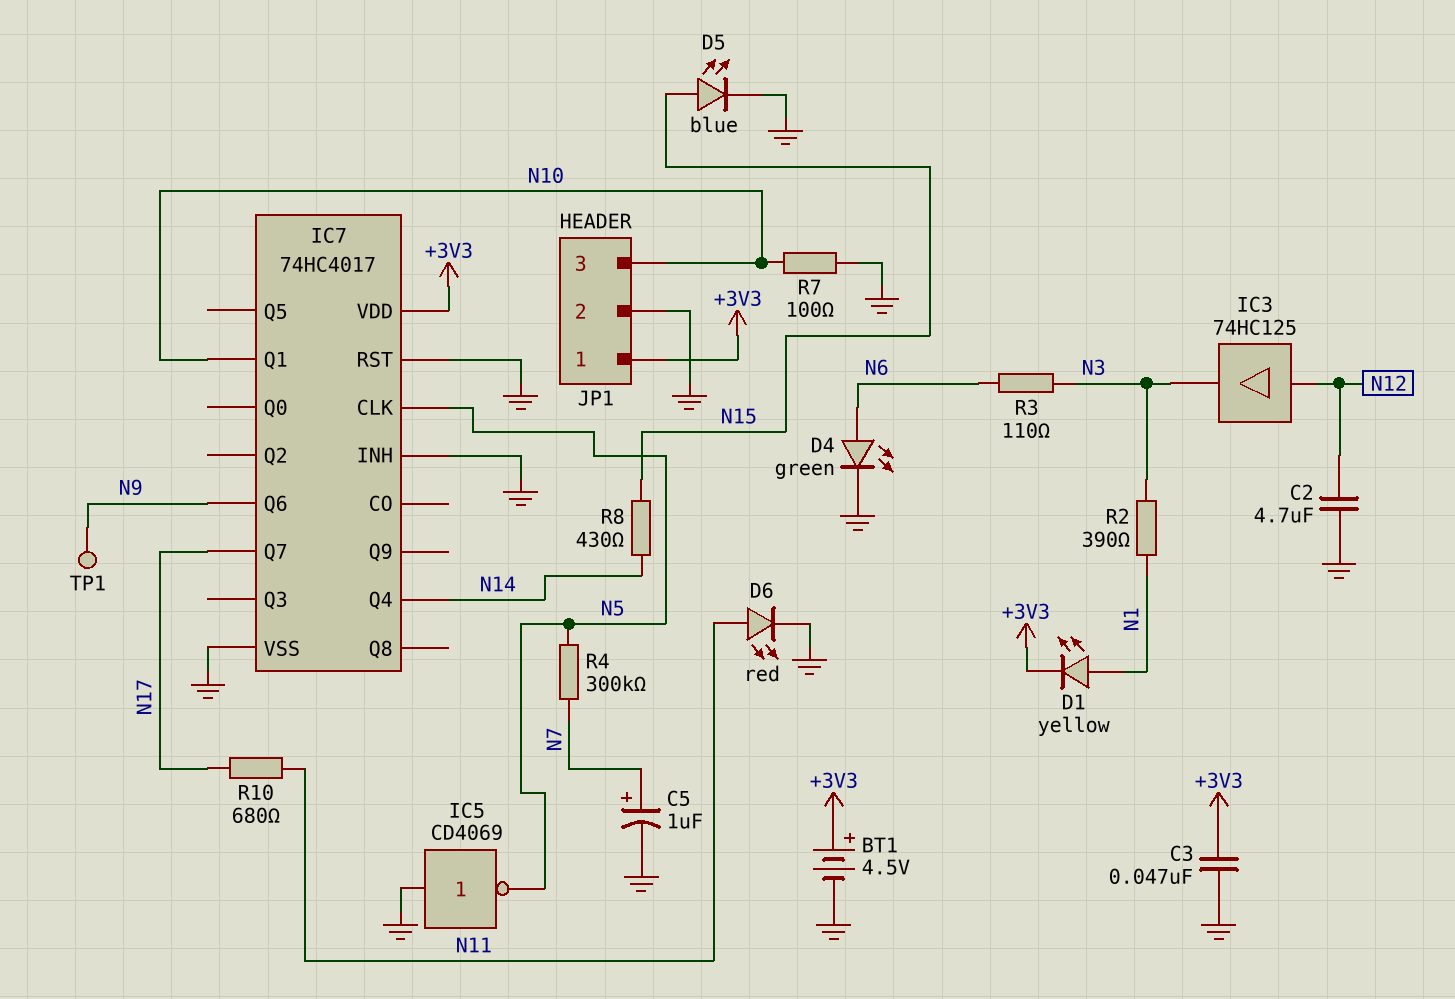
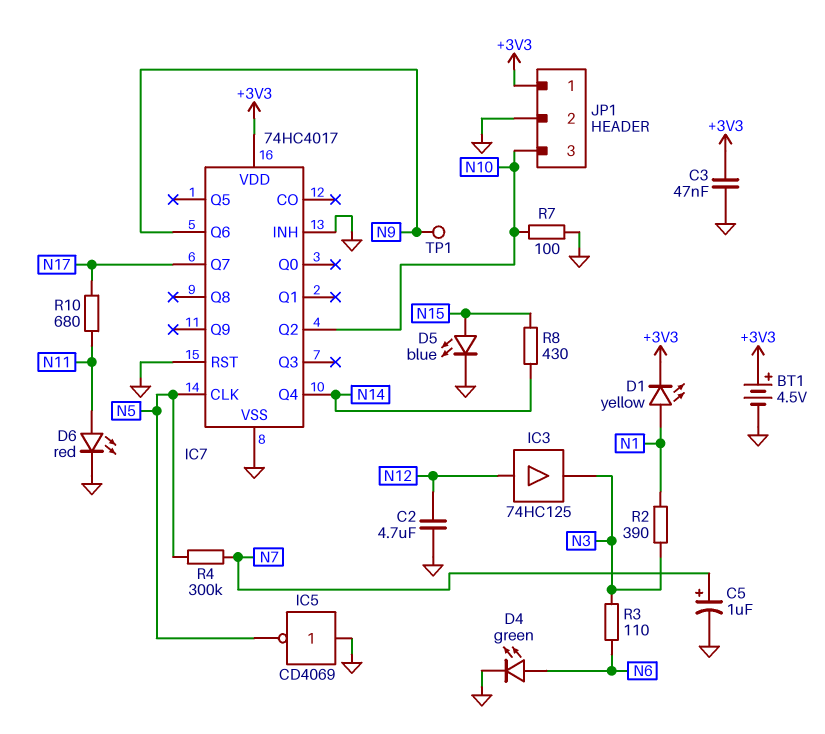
IC7 pin Q1: N10 -> none
IC7 pin Q2: none -> N10

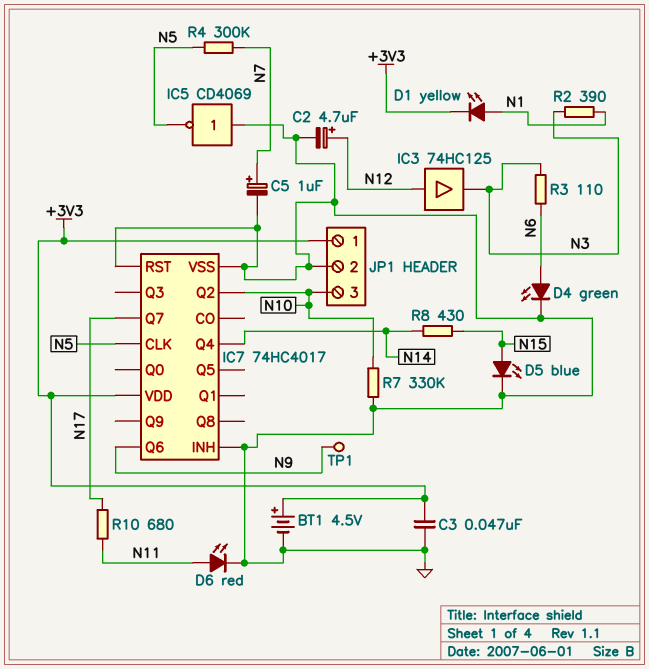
C2: 4.7uF (GND, N12) -> 4.7uF (plus N12, minus GND)
R7: 100 (GND, N10) -> 330k (GND, N10)

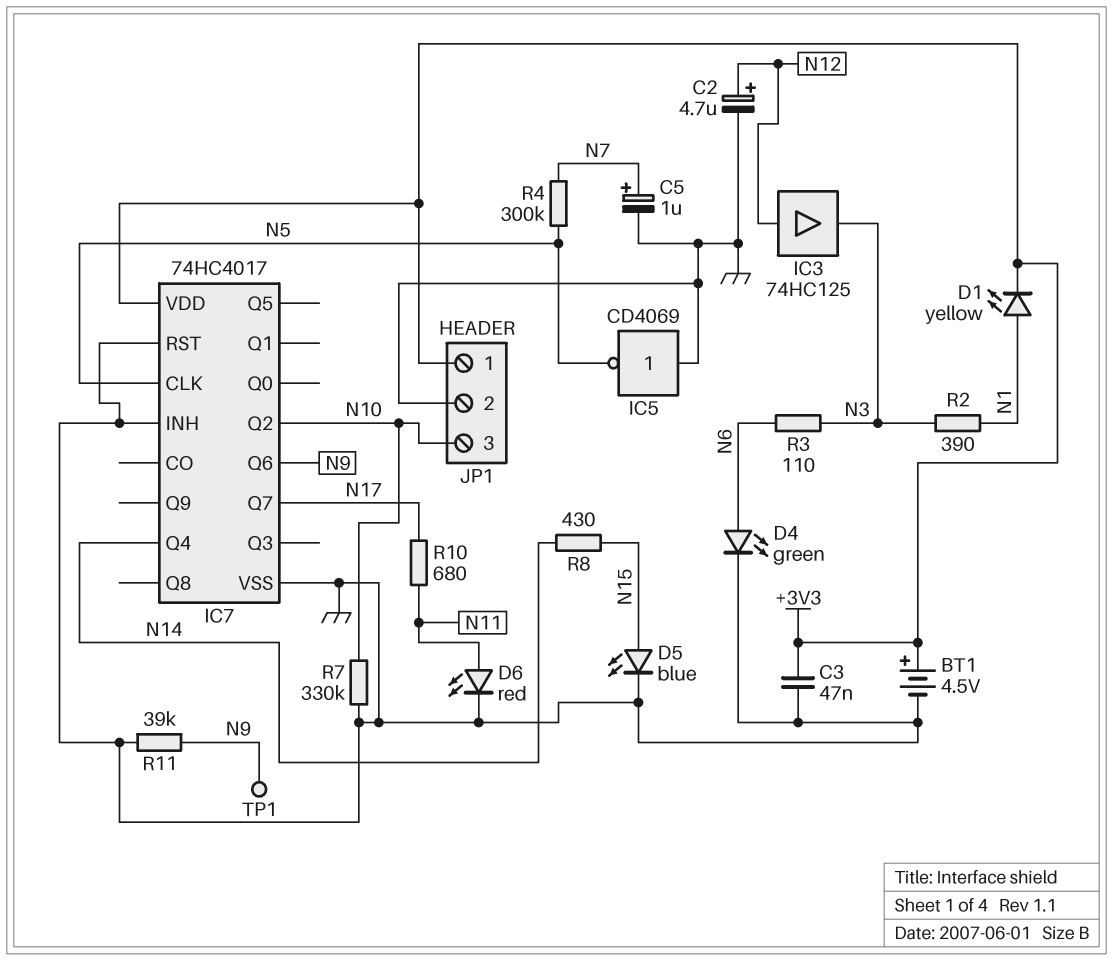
R11: none -> 39k (GND, N9)

